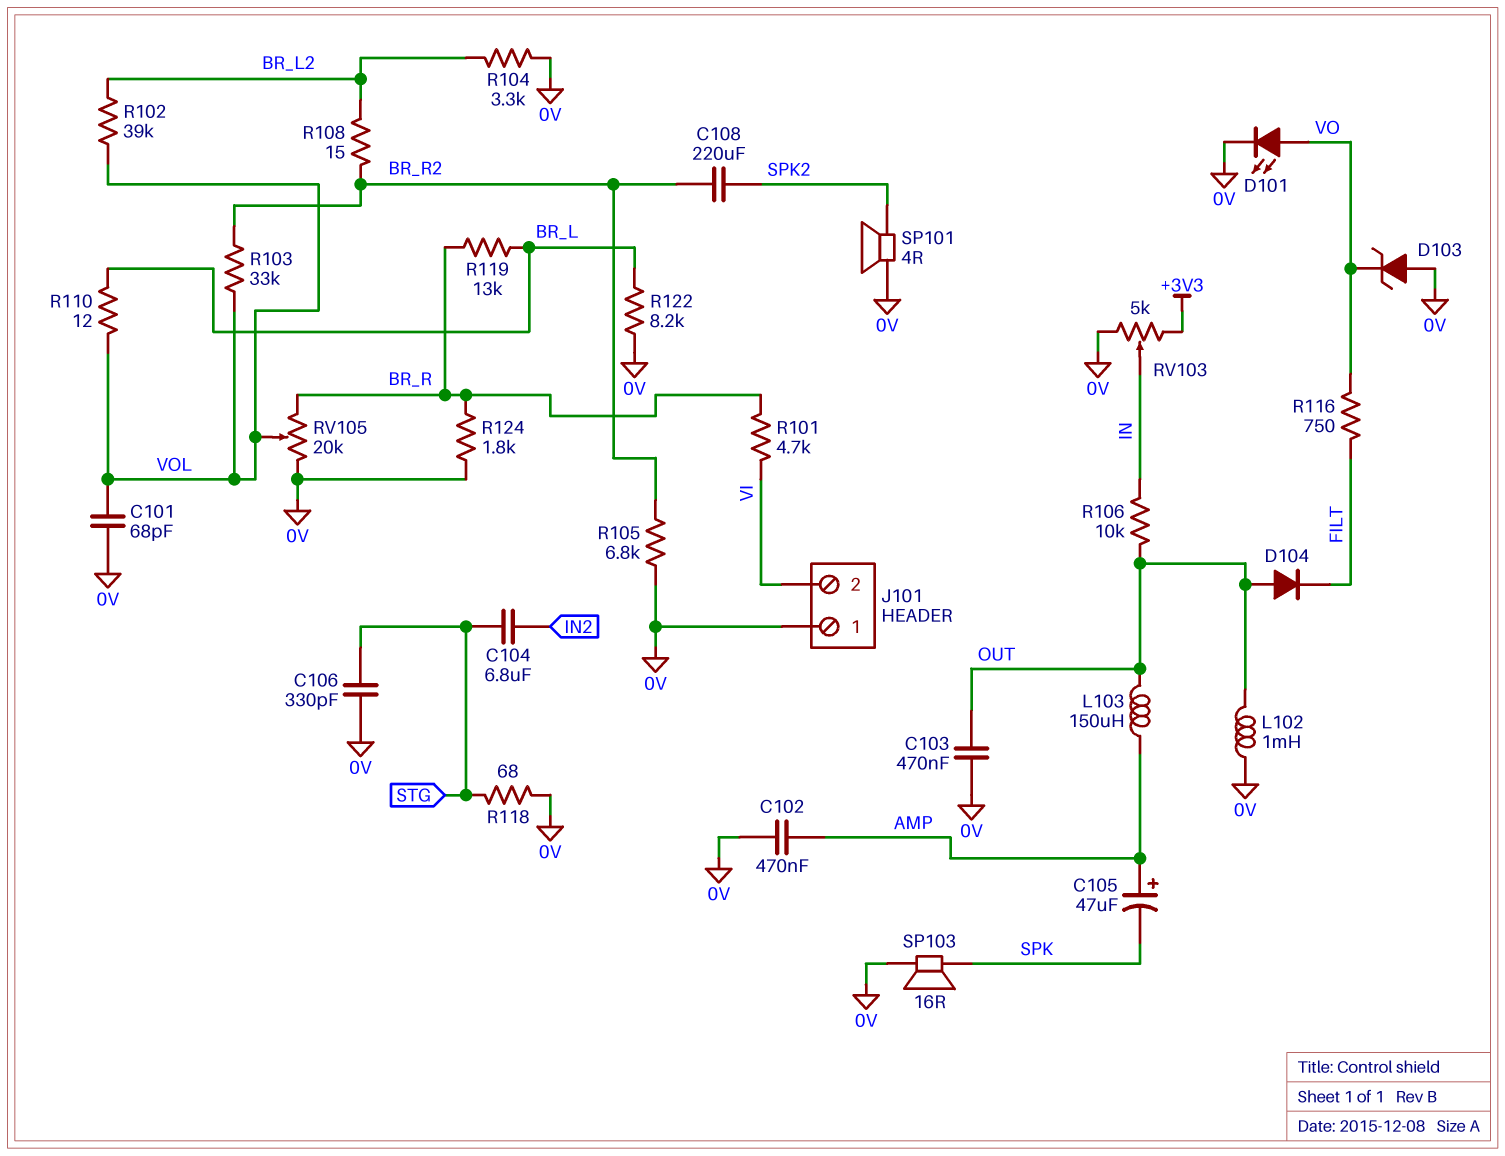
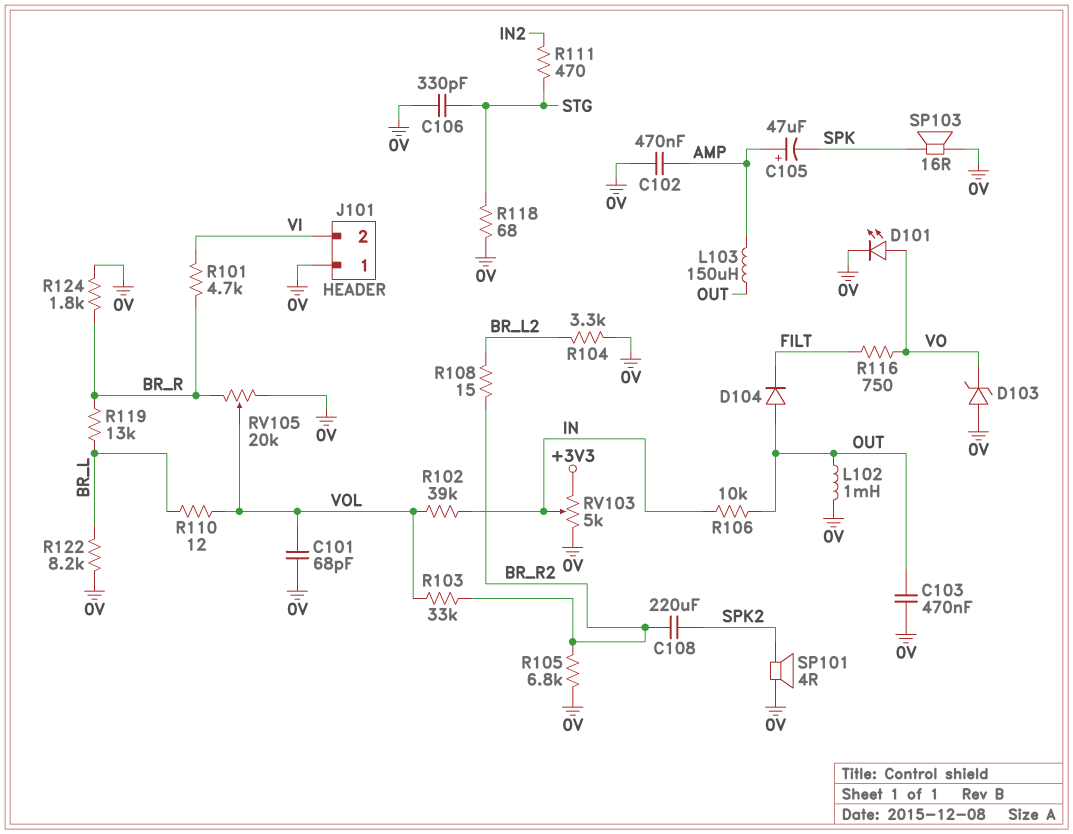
C104: 6.8uF (IN2, STG) -> none
R102: 39k (BR_L2, VOL) -> 39k (IN, VOL)
R111: none -> 470 (IN2, STG)

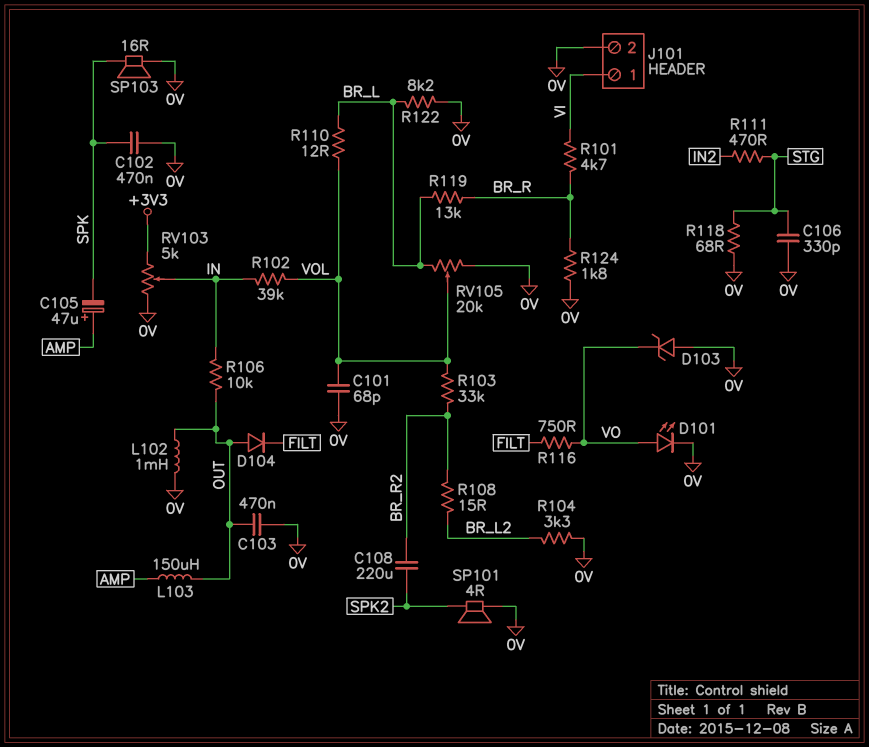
C102: 470nF (0V, AMP) -> 470nF (0V, SPK)
J101 pin 1: 0V -> VI
J101 pin 2: VI -> 0V
R105: 6.8k (0V, BR_R2) -> none
RV105: 20k (0V, BR_R, wiper VOL) -> 20k (0V, BR_L, wiper VOL)

